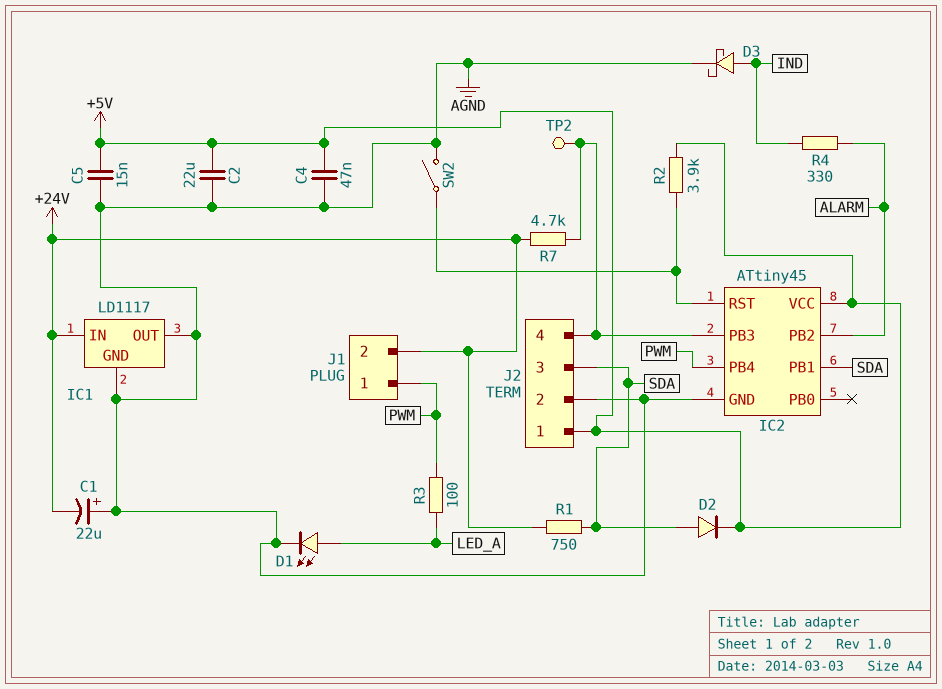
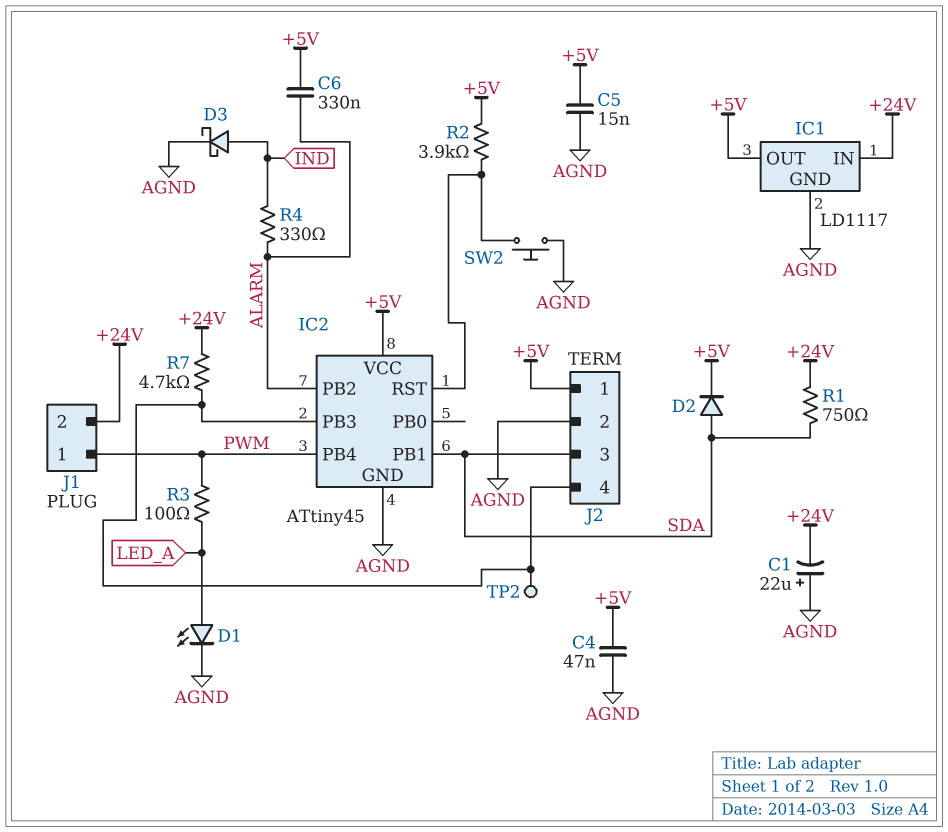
C2: 22uF (+5V, AGND) -> none
C6: none -> 330nF (+5V, ALARM)
IC1 pin OUT: AGND -> +5V
SW2: switch (AGND, IC2/RST) -> button (AGND, IC2/RST)

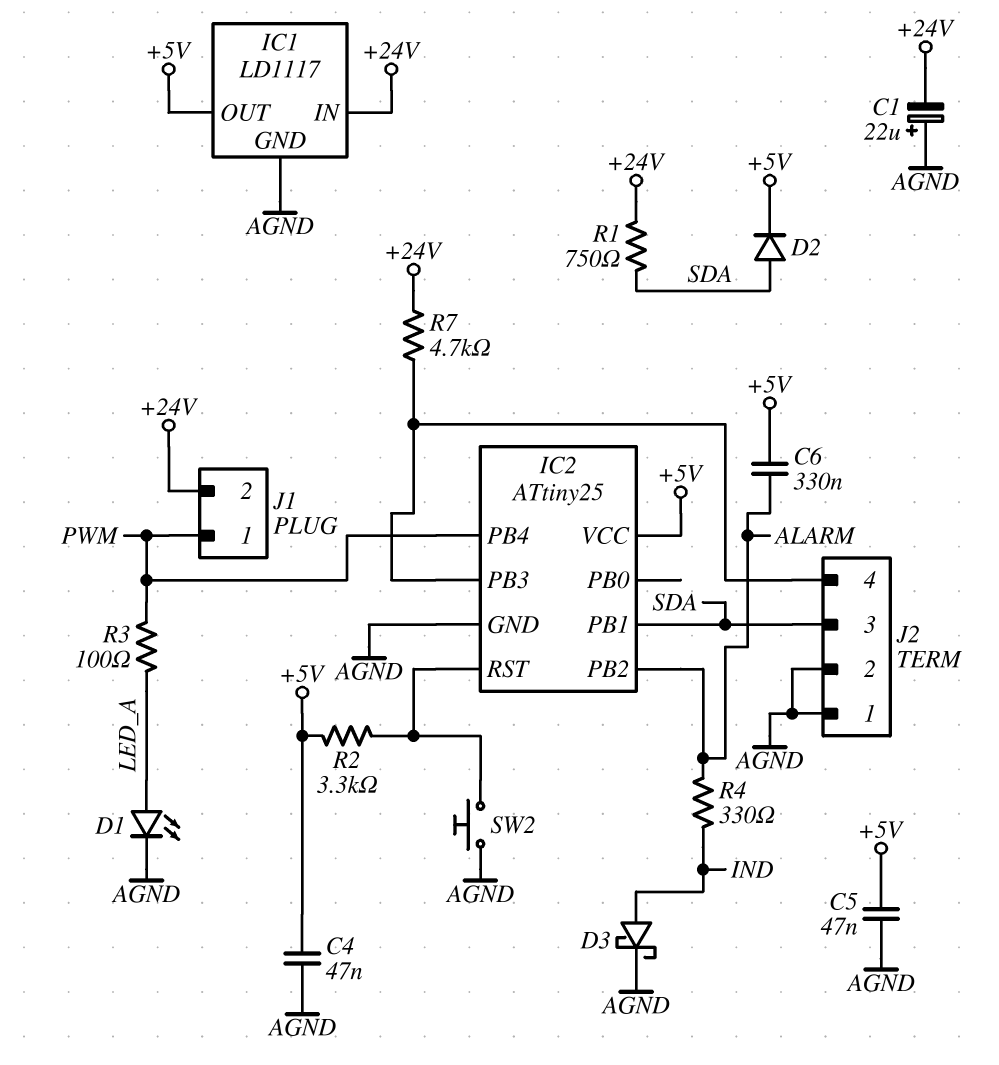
C5: 15nF (+5V, AGND) -> 47nF (+5V, AGND)
IC2: ATtiny45 -> ATtiny25
J2 pin 1: +5V -> AGND
R2: 3.9k (+5V, IC2/RST) -> 3.3k (+5V, IC2/RST)
TP2: test point (IC2/PB3) -> none

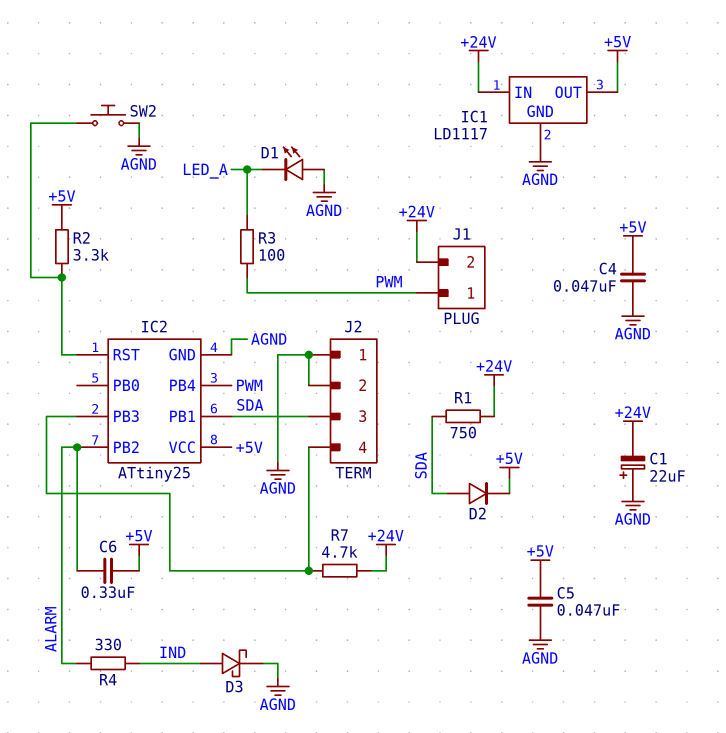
D1: LED (A LED_A, K AGND) -> LED (A AGND, K LED_A)

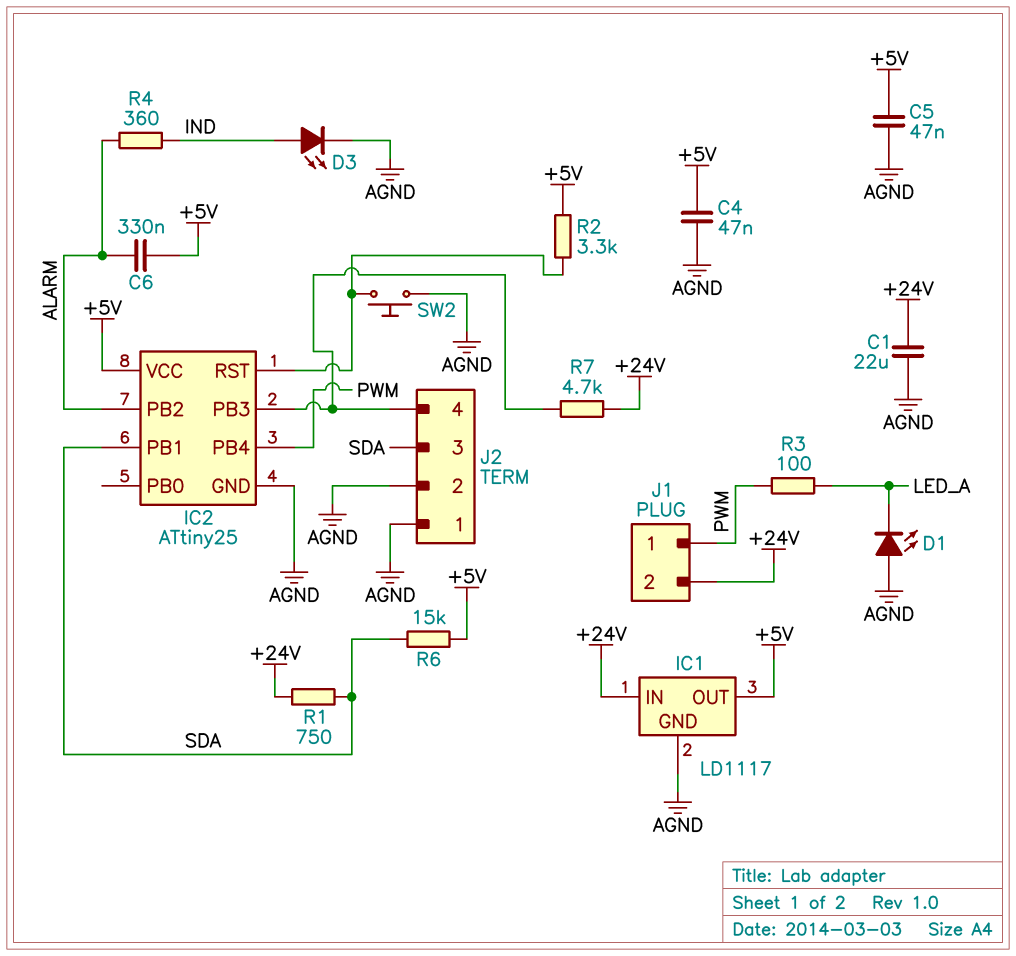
C1: 22uF (plus AGND, minus +24V) -> 22uF (+24V, AGND)
D2: diode (A SDA, K +5V) -> none
D3: schottky (A IND, K AGND) -> LED (A IND, K AGND)
R4: 330 (ALARM, IND) -> 360 (ALARM, IND)
R6: none -> 15k (+5V, SDA)

